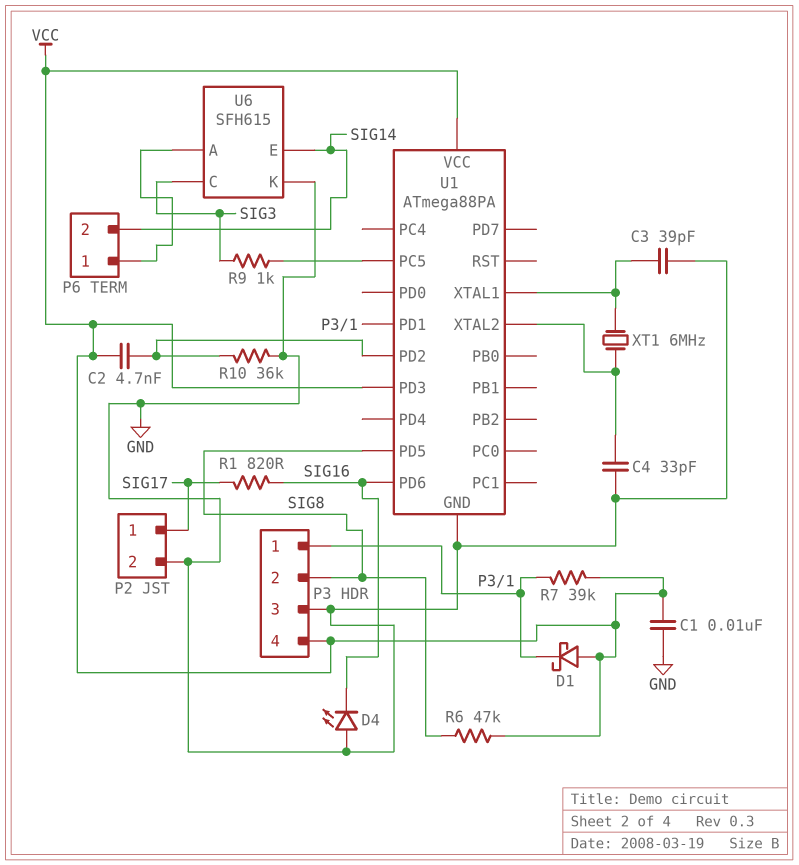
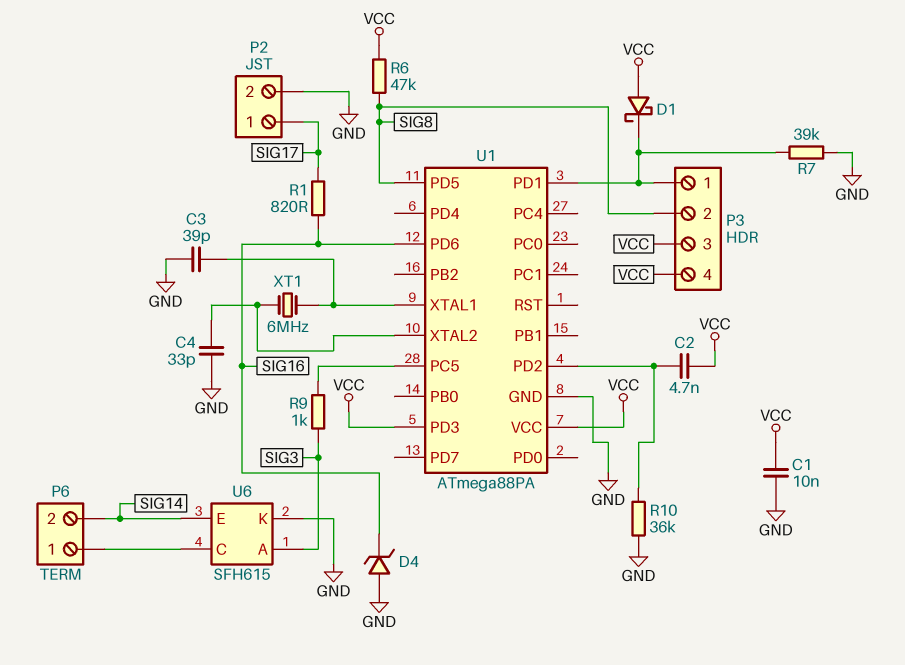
D4: LED (A GND, K SIG16) -> zener (A GND, K SIG16)
P3 pin 3: GND -> VCC
R7: 39k (P3/1, VCC) -> 39k (GND, P3/1)
U6 pin A: P6/1 -> SIG3
U6 pin C: SIG3 -> P6/1

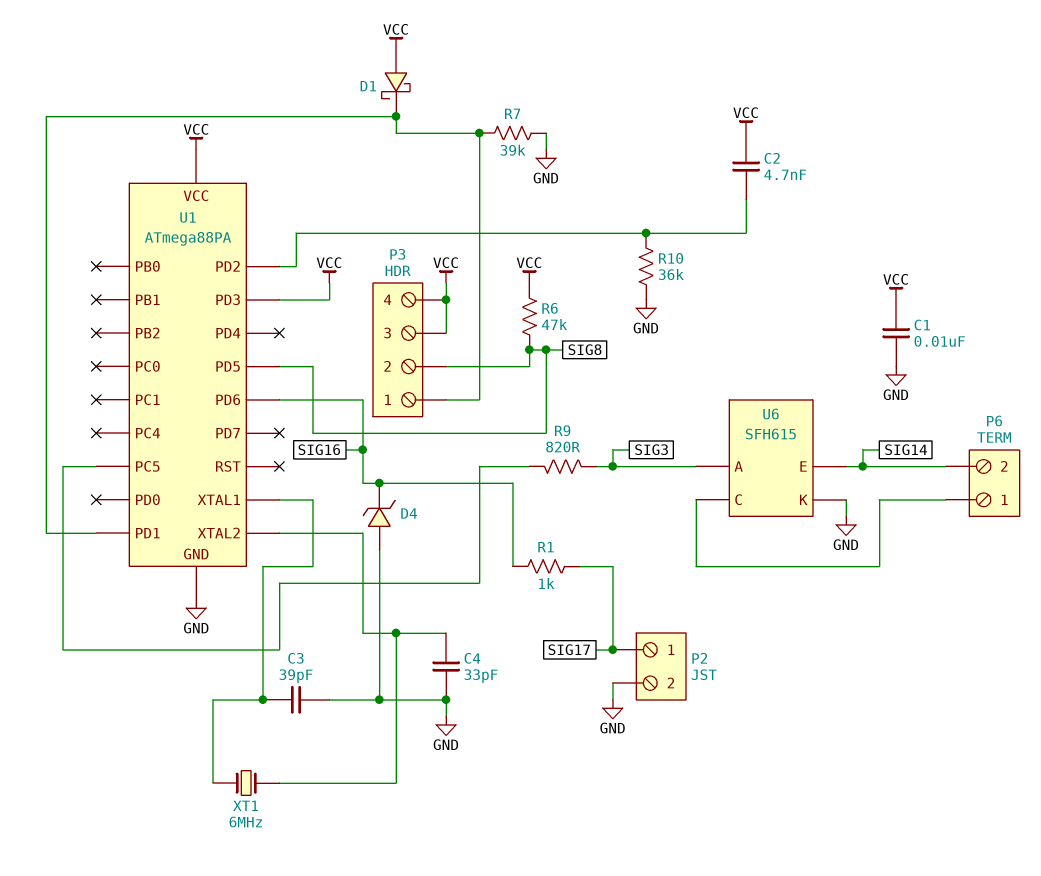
R1: 820 (SIG16, SIG17) -> 1k (SIG16, SIG17)
R9: 1k (SIG3, U1/PC5) -> 820 (SIG3, U1/PC5)

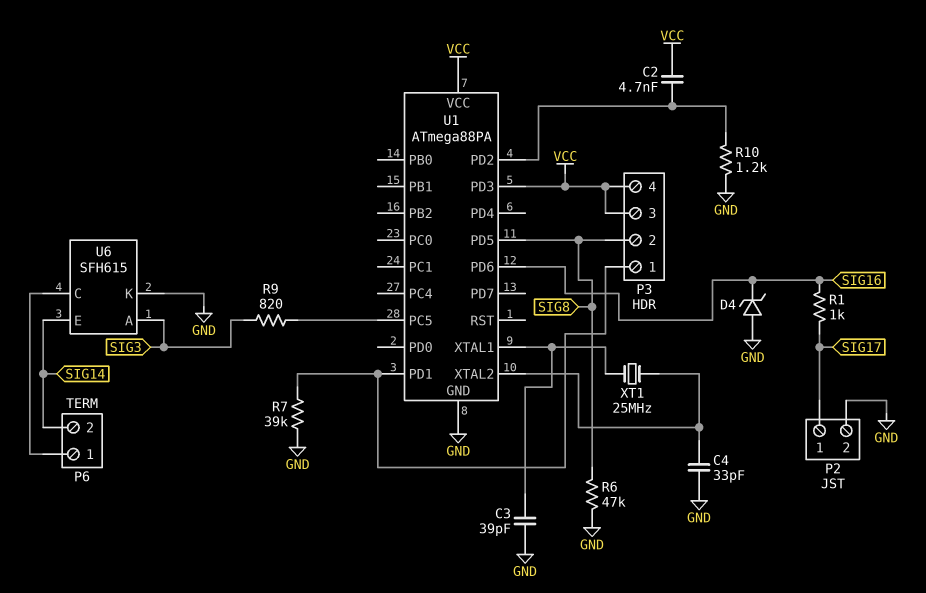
C1: 10nF (GND, VCC) -> none
D1: schottky (A VCC, K P3/1) -> none
R6: 47k (SIG8, VCC) -> 47k (GND, SIG8)
R10: 36k (GND, U1/PD2) -> 1.2k (GND, U1/PD2)
XT1: 6MHz (U1/XTAL1, U1/XTAL2) -> 25MHz (U1/XTAL1, U1/XTAL2)

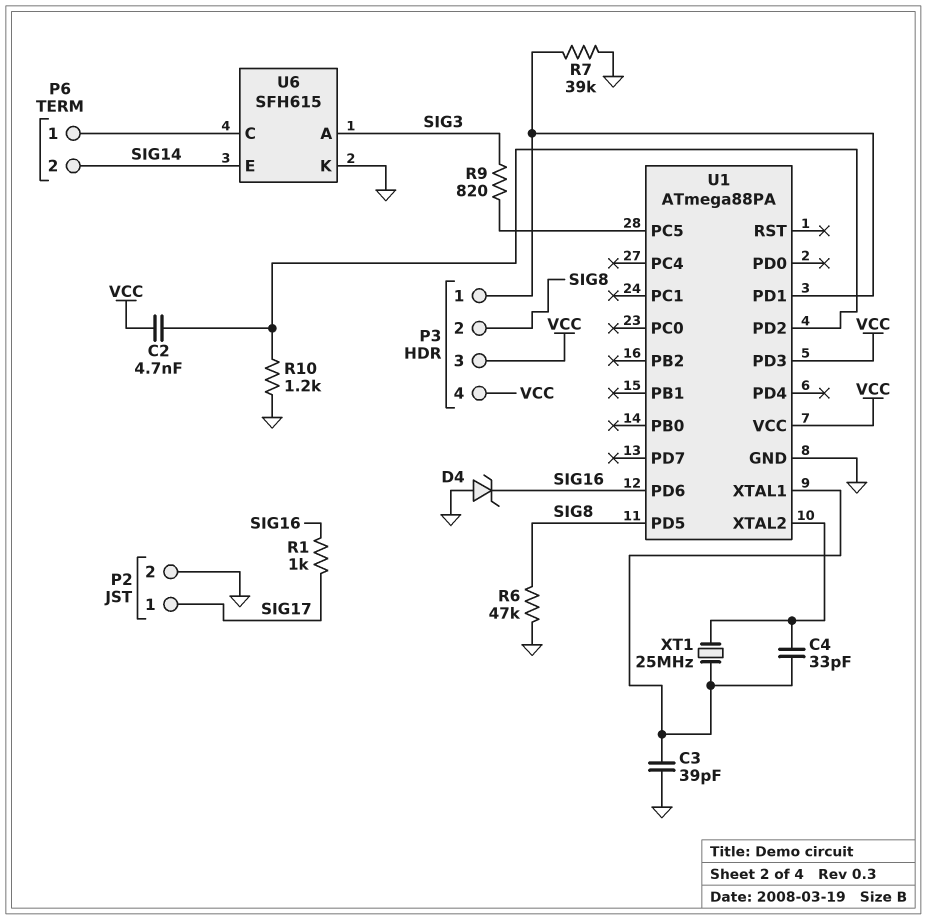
C4: 33pF (GND, U1/XTAL2) -> 33pF (U1/XTAL1, U1/XTAL2)

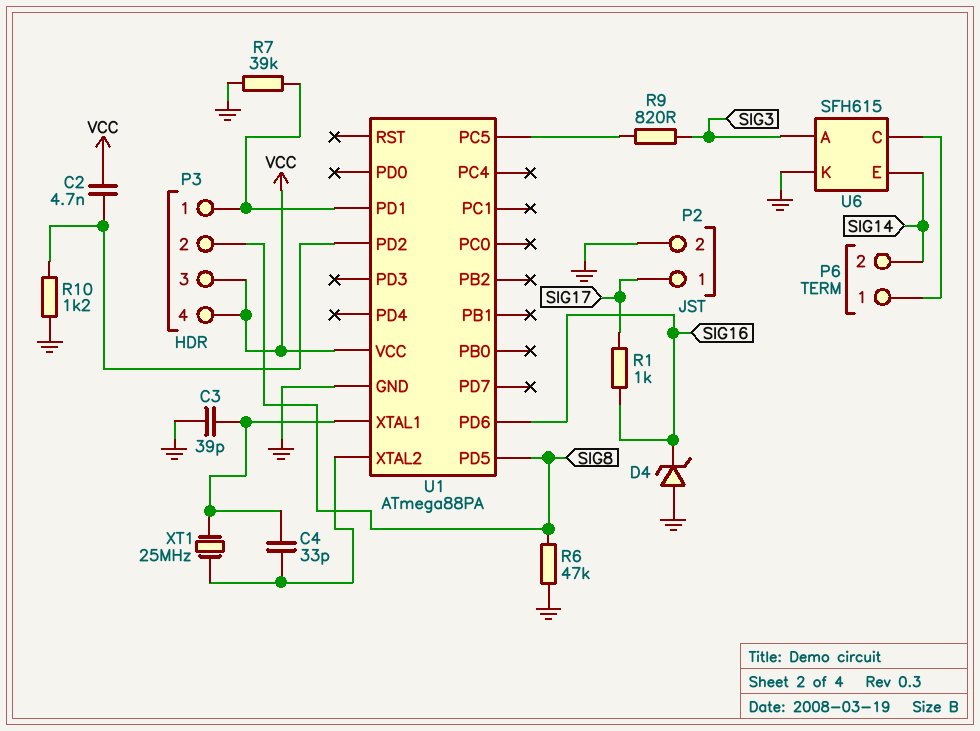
U1 pin PD3: VCC -> none

